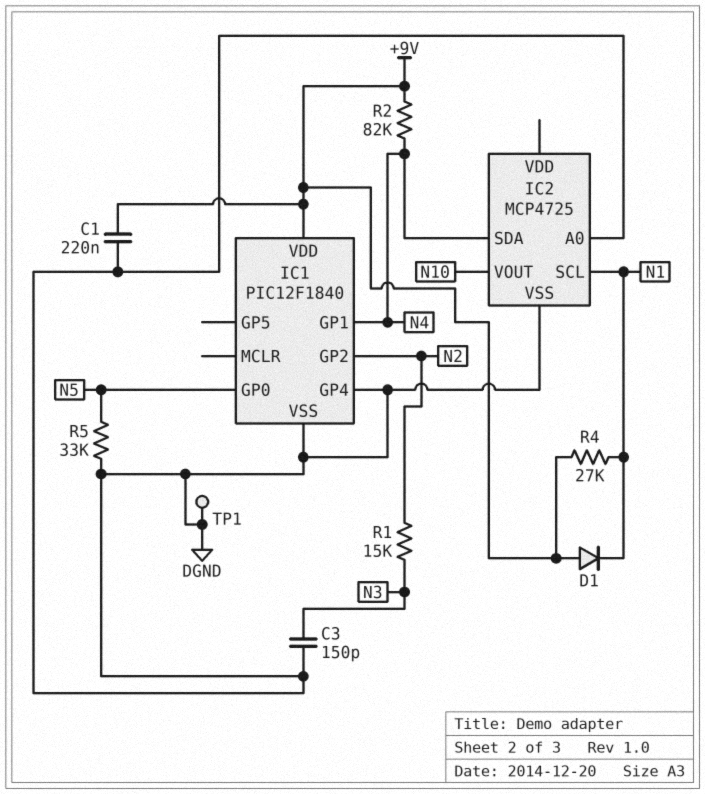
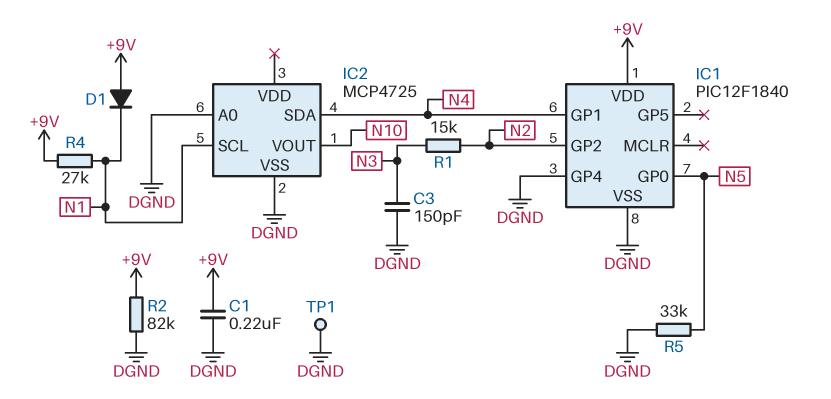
R2: 82k (+9V, N4) -> 82k (+9V, DGND)

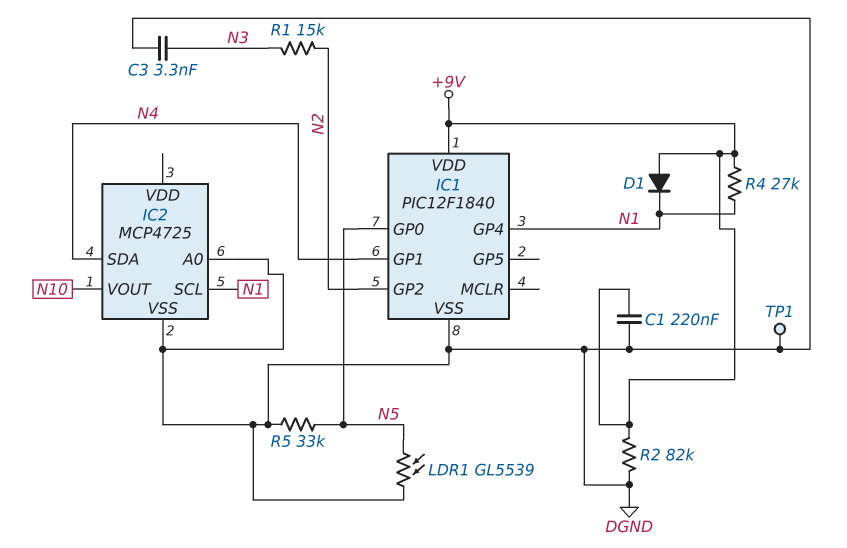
C3: 150pF (DGND, N3) -> 3.3nF (DGND, N3)
IC1 pin GP4: DGND -> N1
LDR1: none -> GL5539 (DGND, N5)

